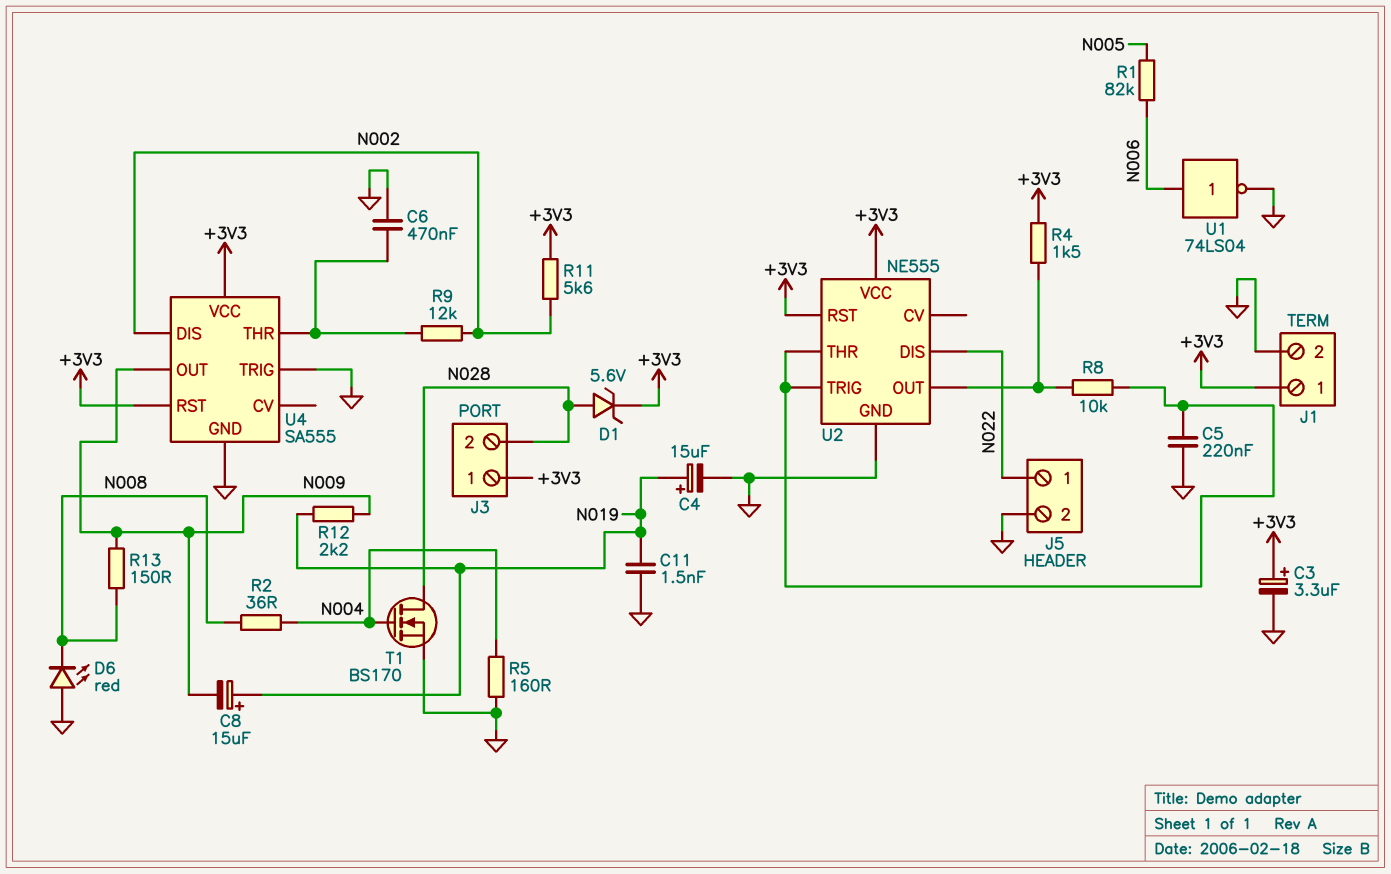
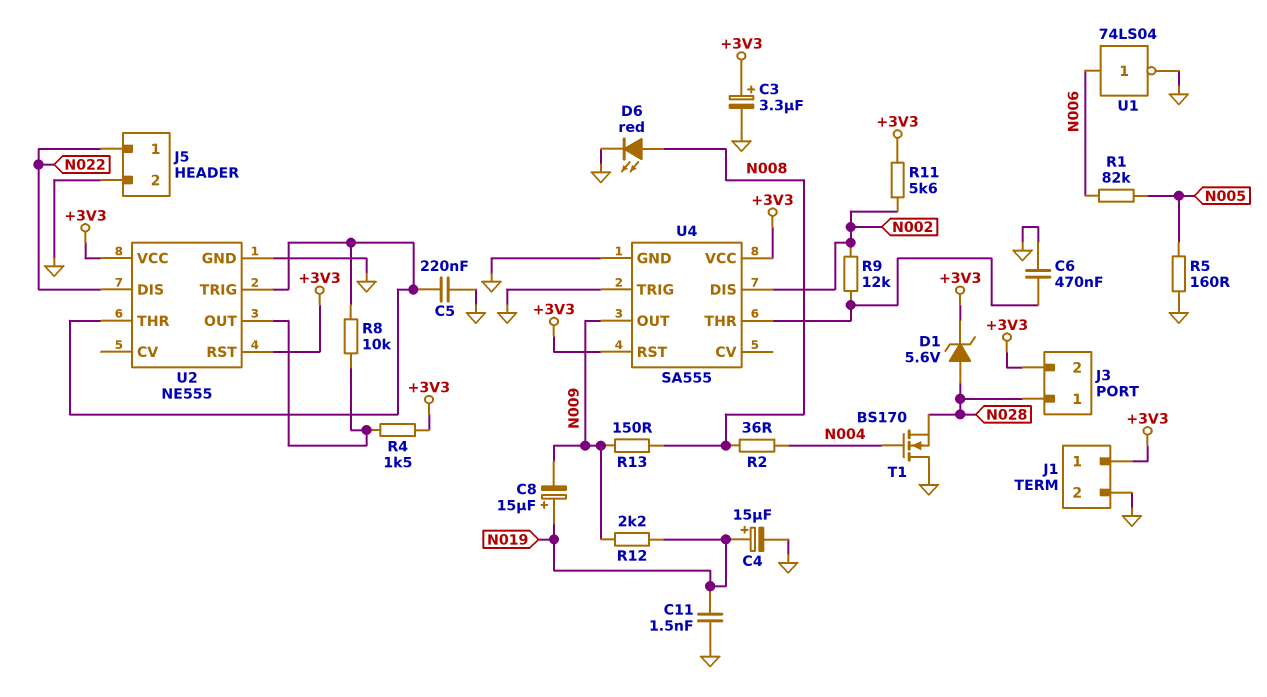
D6: LED red (A GND, K N008) -> LED red (A N008, K GND)
J3 pin 1: +3V3 -> N028
J3 pin 2: N028 -> +3V3
R5: 160 (GND, N004) -> 160 (GND, N005)
T1: NMOS BS170 (G N004, D N028, S GND) -> NMOS BS170 (G N004, D GND, S N028)

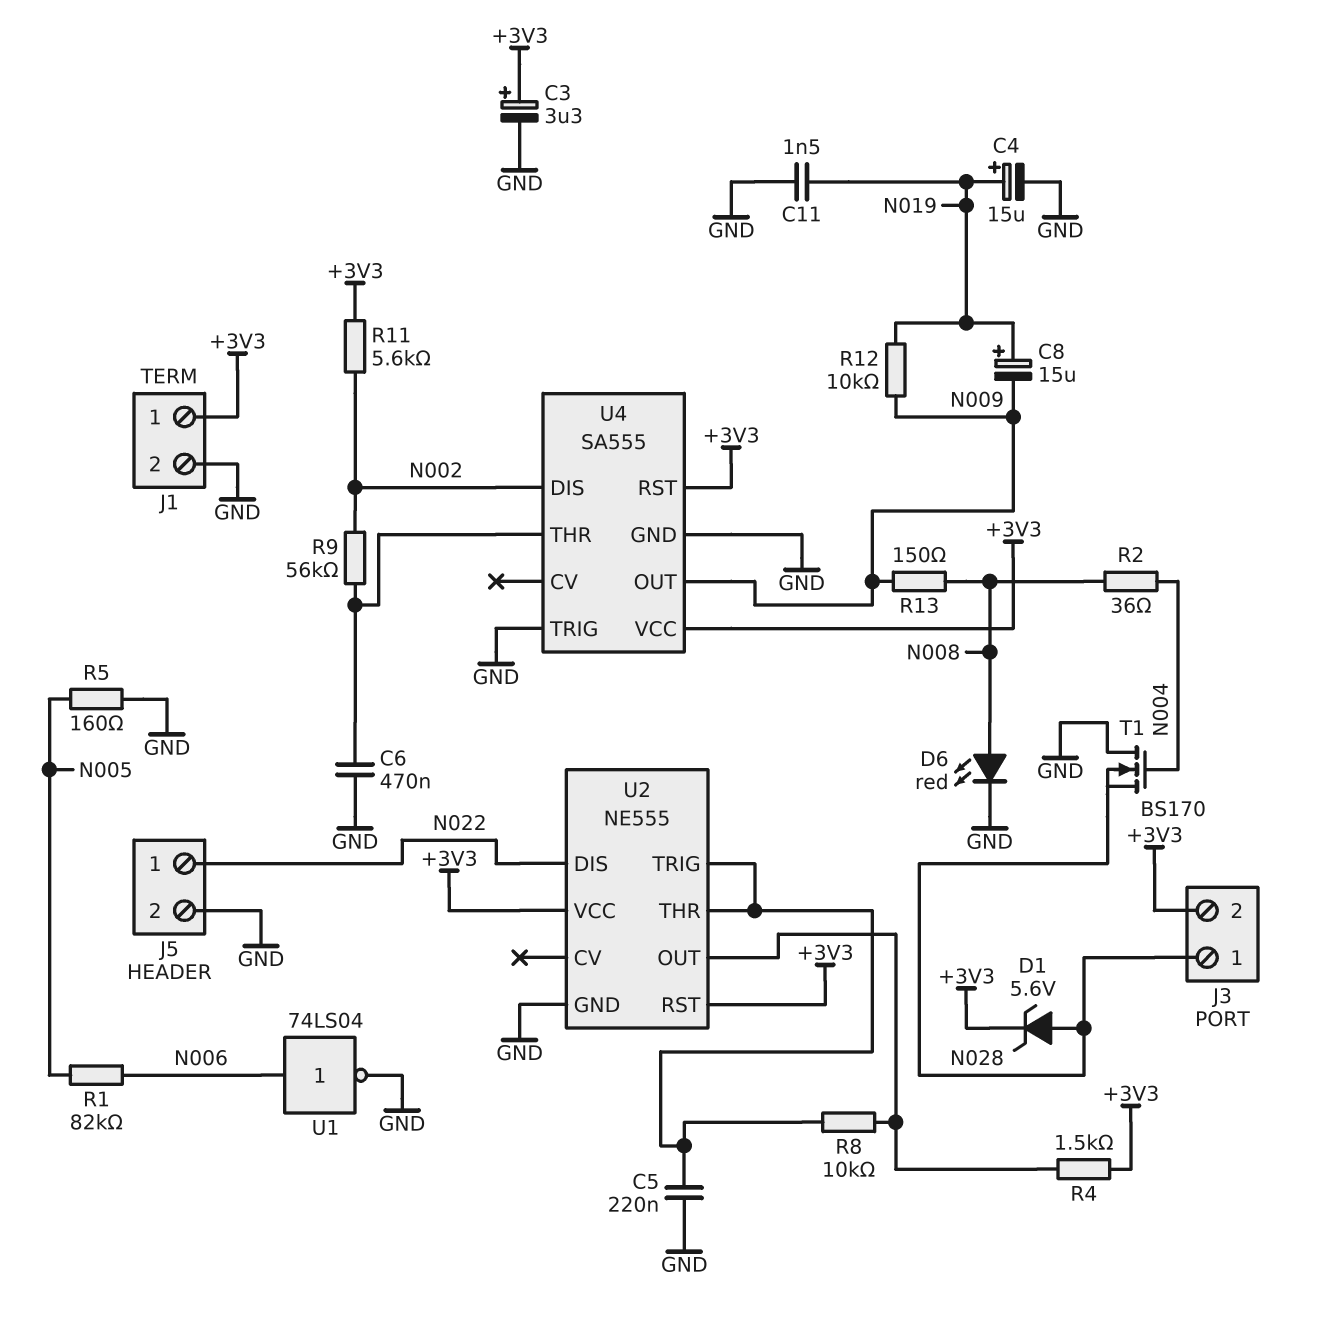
R9: 12k (N002, U4/THR) -> 56k (N002, U4/THR)
R12: 2.2k (N009, N019) -> 10k (N009, N019)

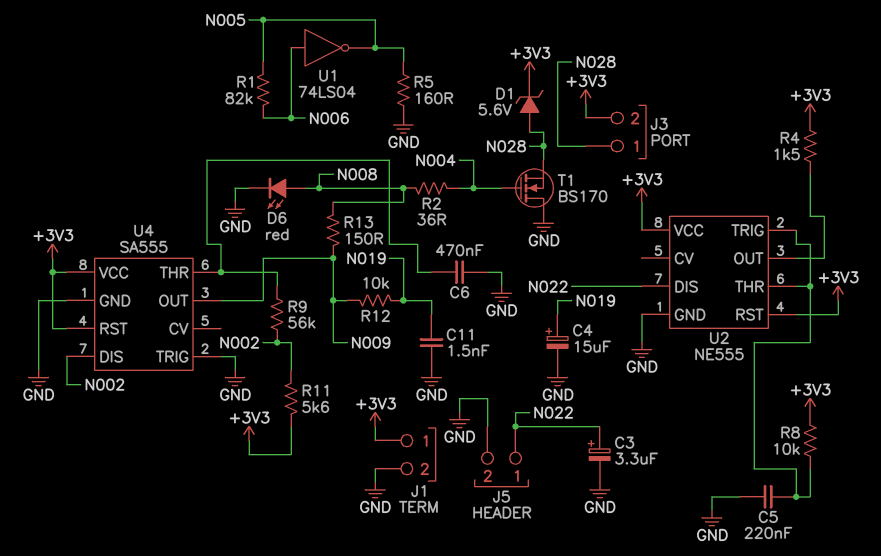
C3: 3.3uF (plus +3V3, minus GND) -> 3.3uF (plus N022, minus GND)
C8: 15uF (plus N019, minus N009) -> none
R8: 10k (U2/OUT, U2/THR) -> 10k (+3V3, U2/THR)
U1: NOT 74LS04 (in N006, out GND) -> NOT 74LS04 (in N006, out N005)

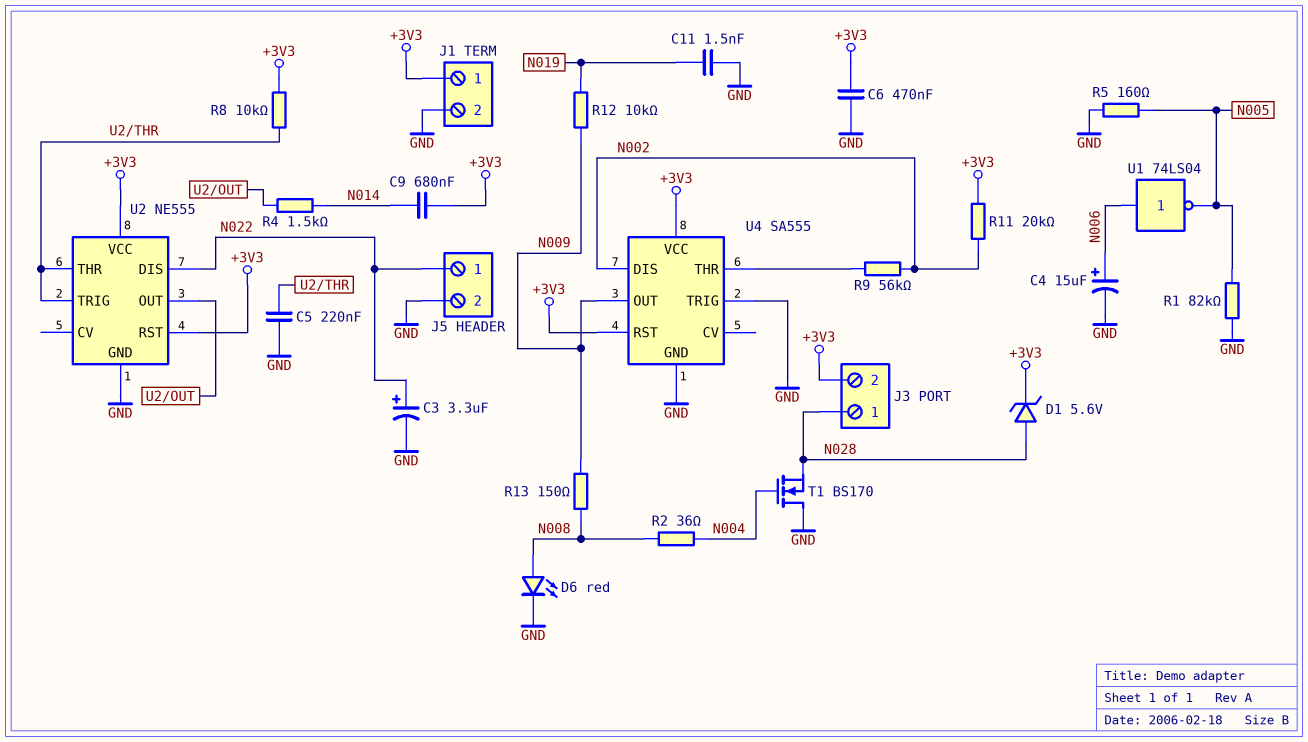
C4: 15uF (plus N019, minus GND) -> 15uF (plus N006, minus GND)
C6: 470nF (GND, U4/THR) -> 470nF (+3V3, GND)
C9: none -> 680nF (+3V3, N014)
R1: 82k (N005, N006) -> 82k (GND, N005)
R4: 1.5k (+3V3, U2/OUT) -> 1.5k (N014, U2/OUT)
R11: 5.6k (+3V3, N002) -> 20k (+3V3, N002)

